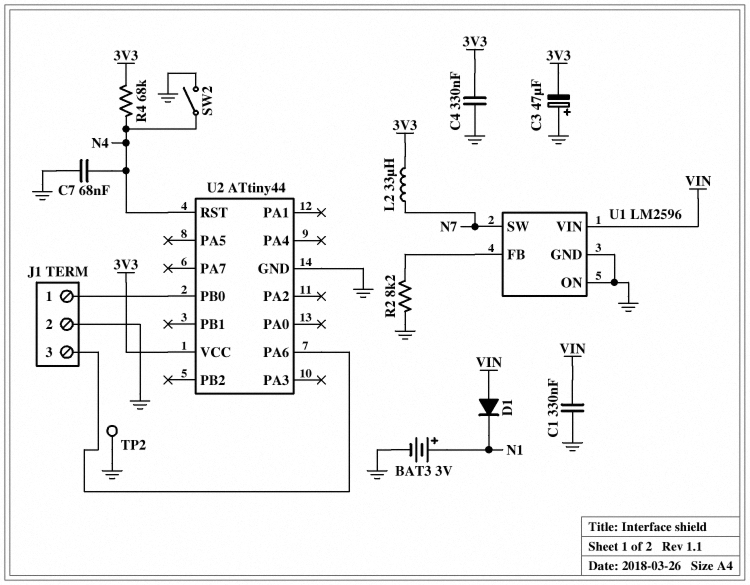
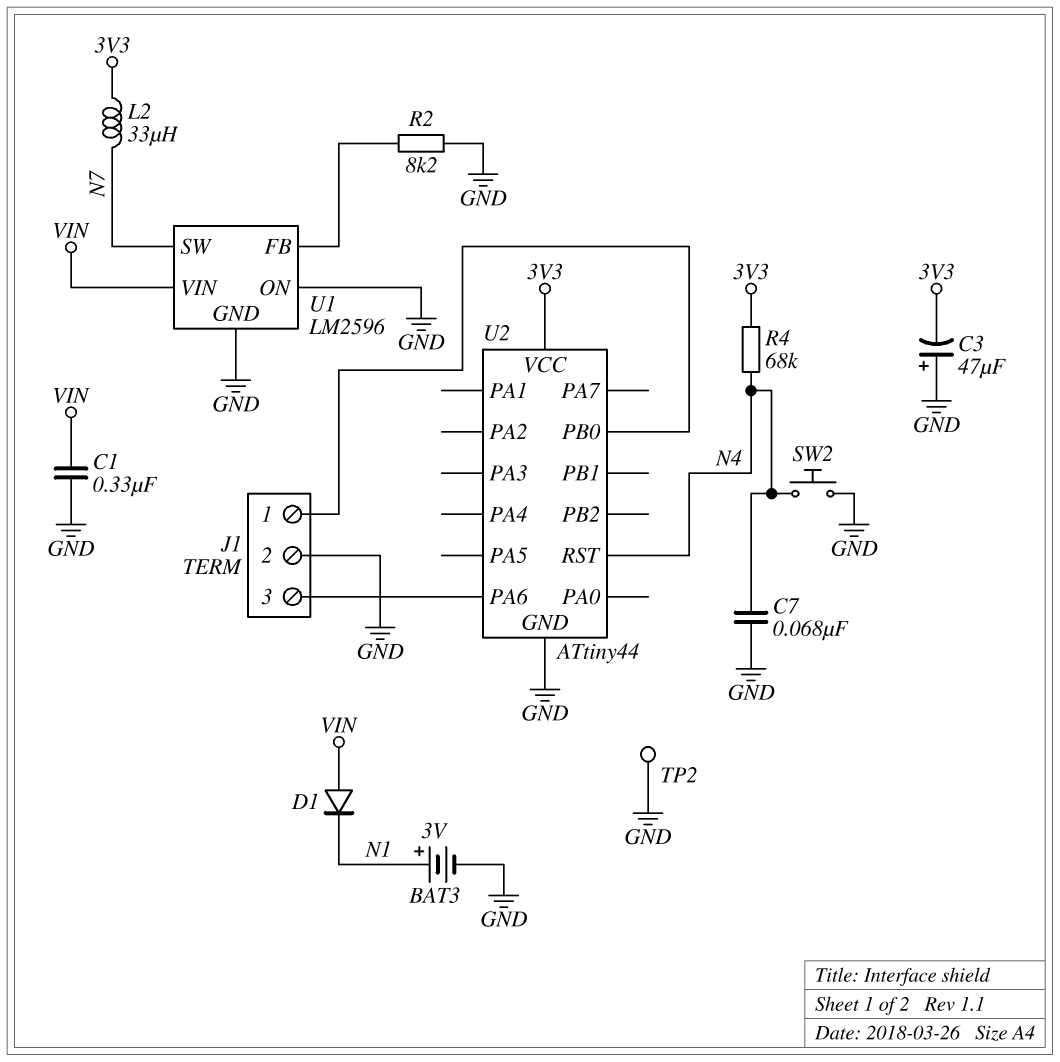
C4: 330nF (3V3, GND) -> none
SW2: switch (GND, N4) -> button (GND, N4)

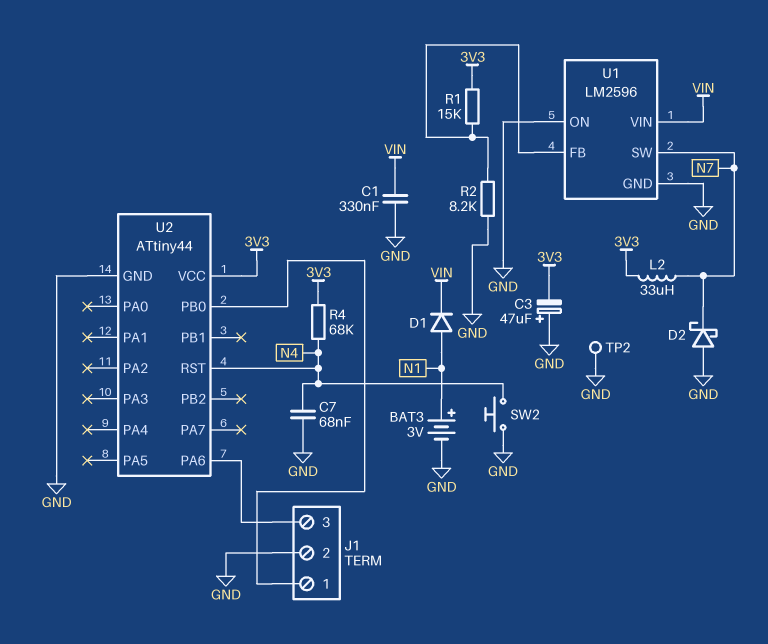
D1: diode (A VIN, K N1) -> diode (A N1, K VIN)
D2: none -> schottky (A GND, K N7)
R1: none -> 15k (3V3, U1/FB)

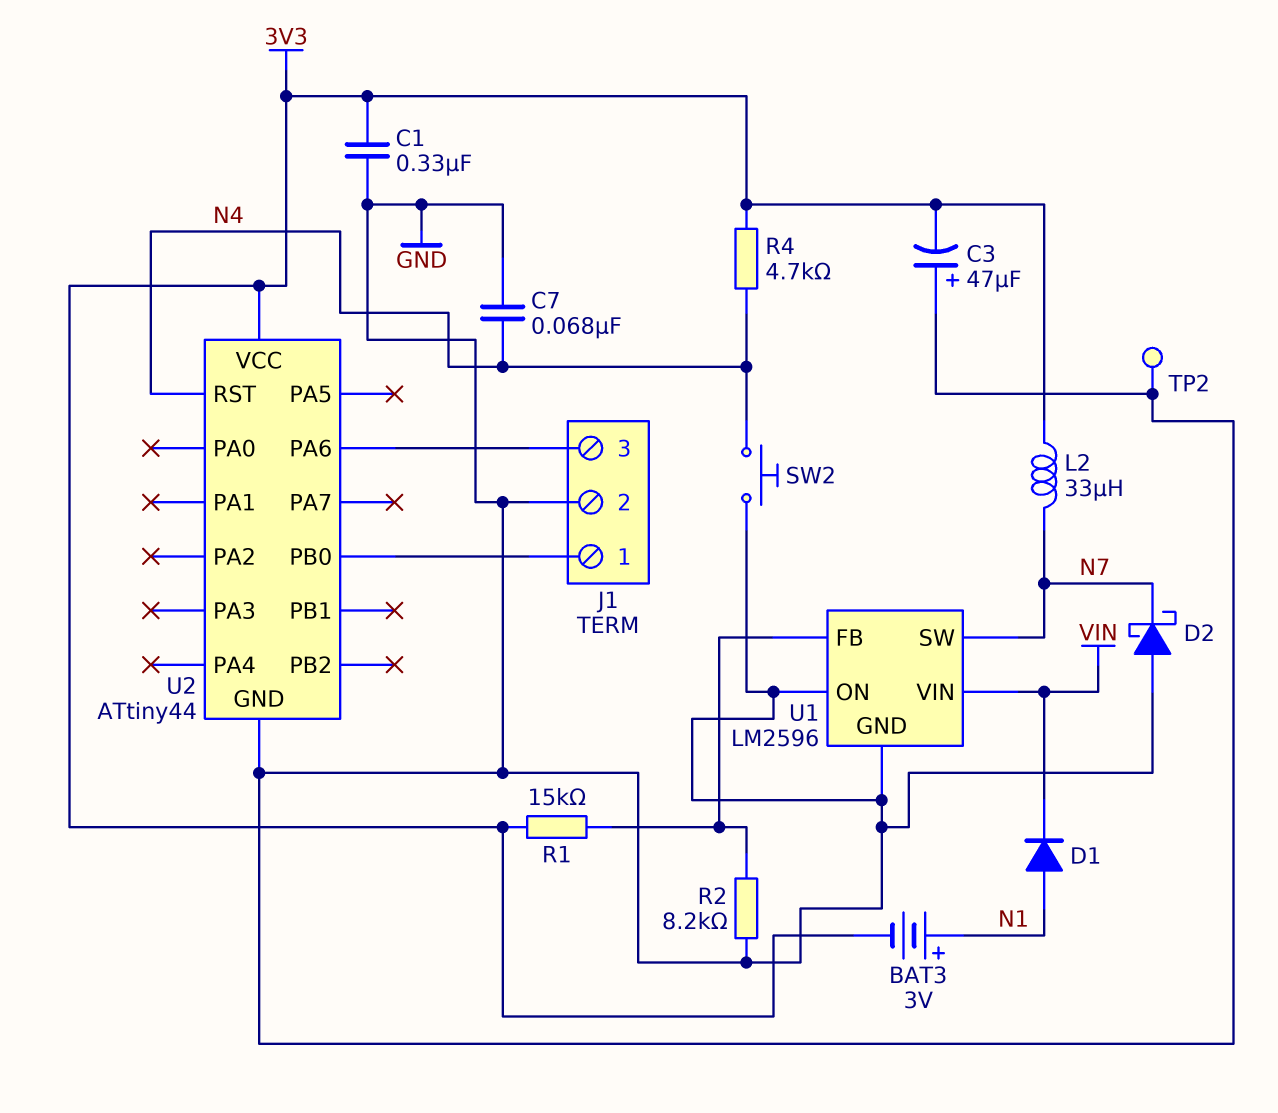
BAT3: 3V (plus N1, minus GND) -> 3V (plus N1, minus 3V3)
C1: 330nF (GND, VIN) -> 330nF (3V3, GND)
R4: 68k (3V3, N4) -> 4.7k (3V3, N4)

